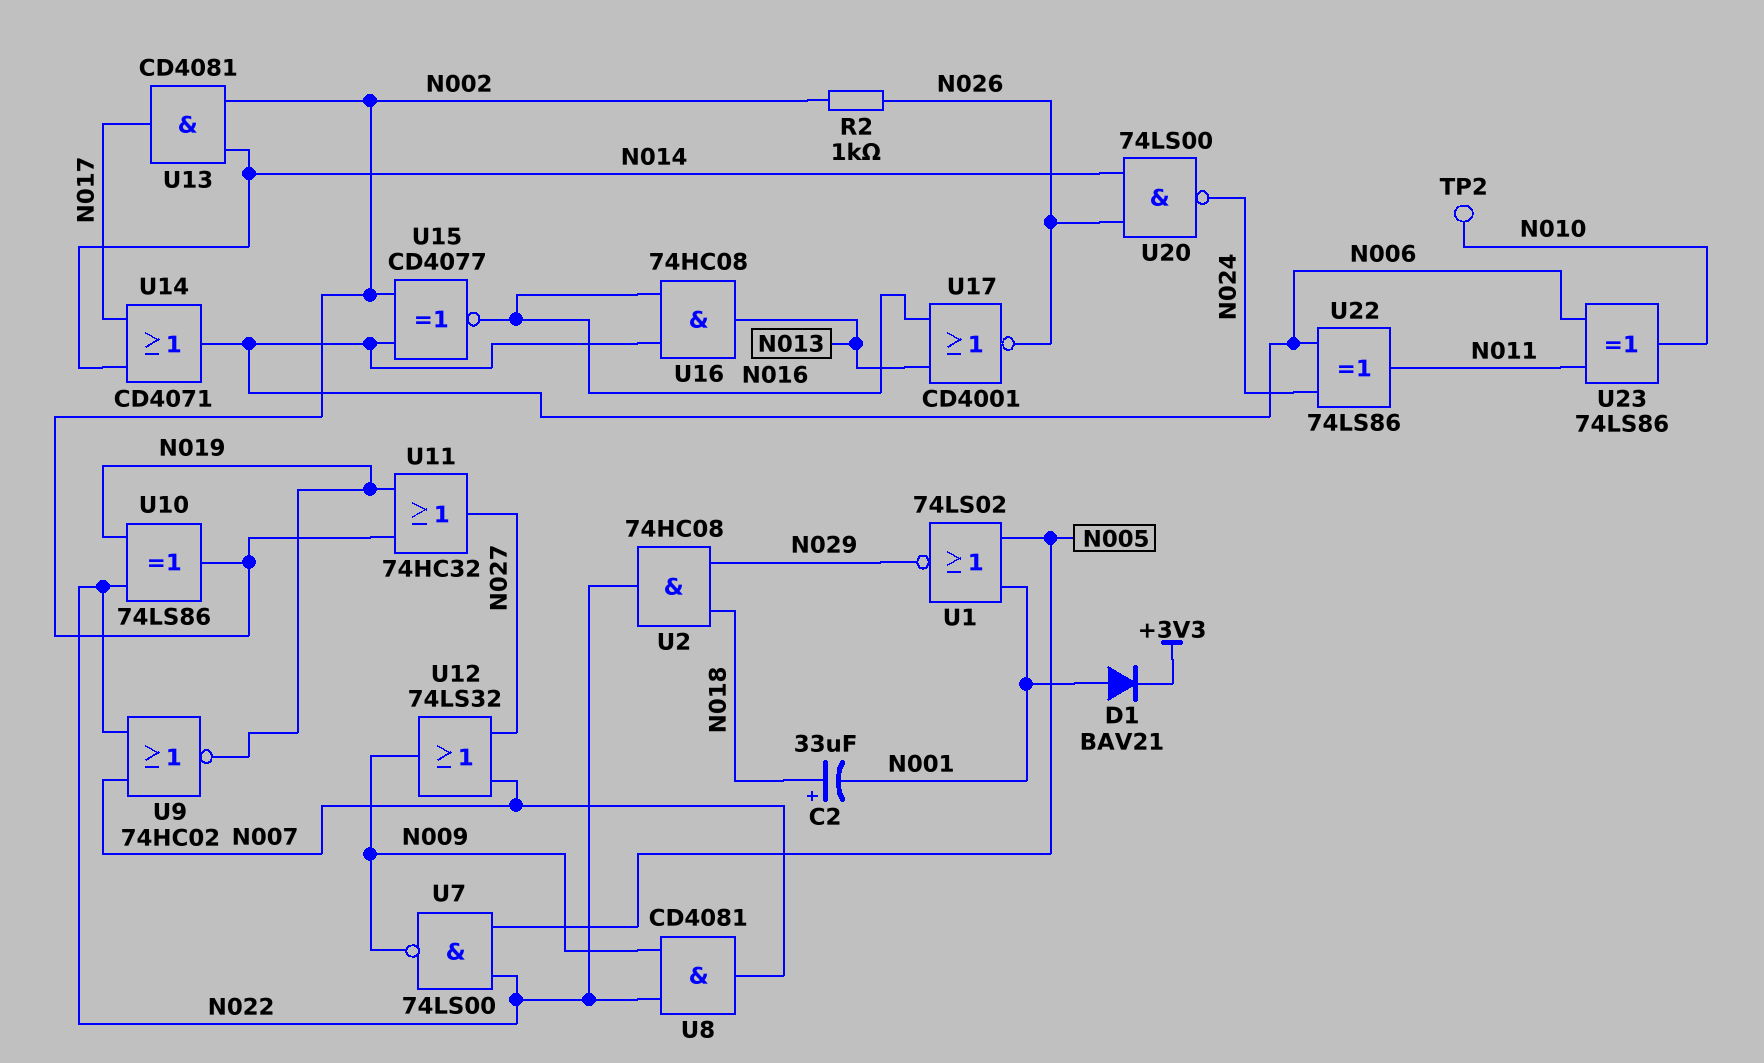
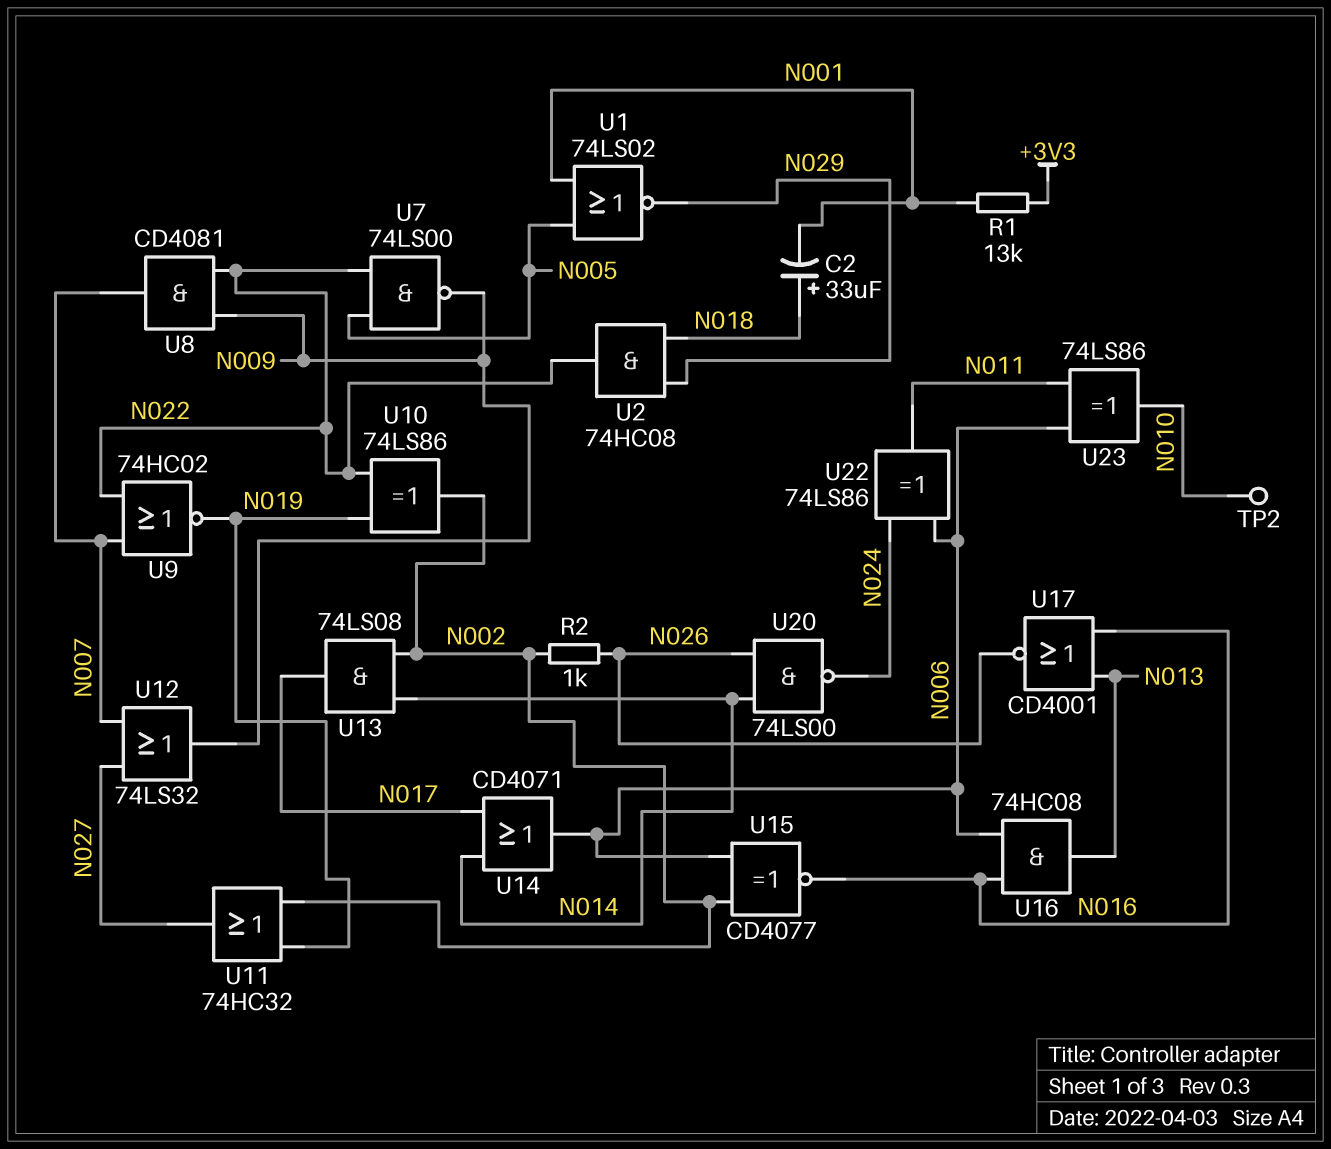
D1: diode BAV21 (A N001, K +3V3) -> none
R1: none -> 13k (+3V3, N001)
U13: AND CD4081 (in N002, in N014, out N017) -> AND 74LS08 (in N002, in N014, out N017)

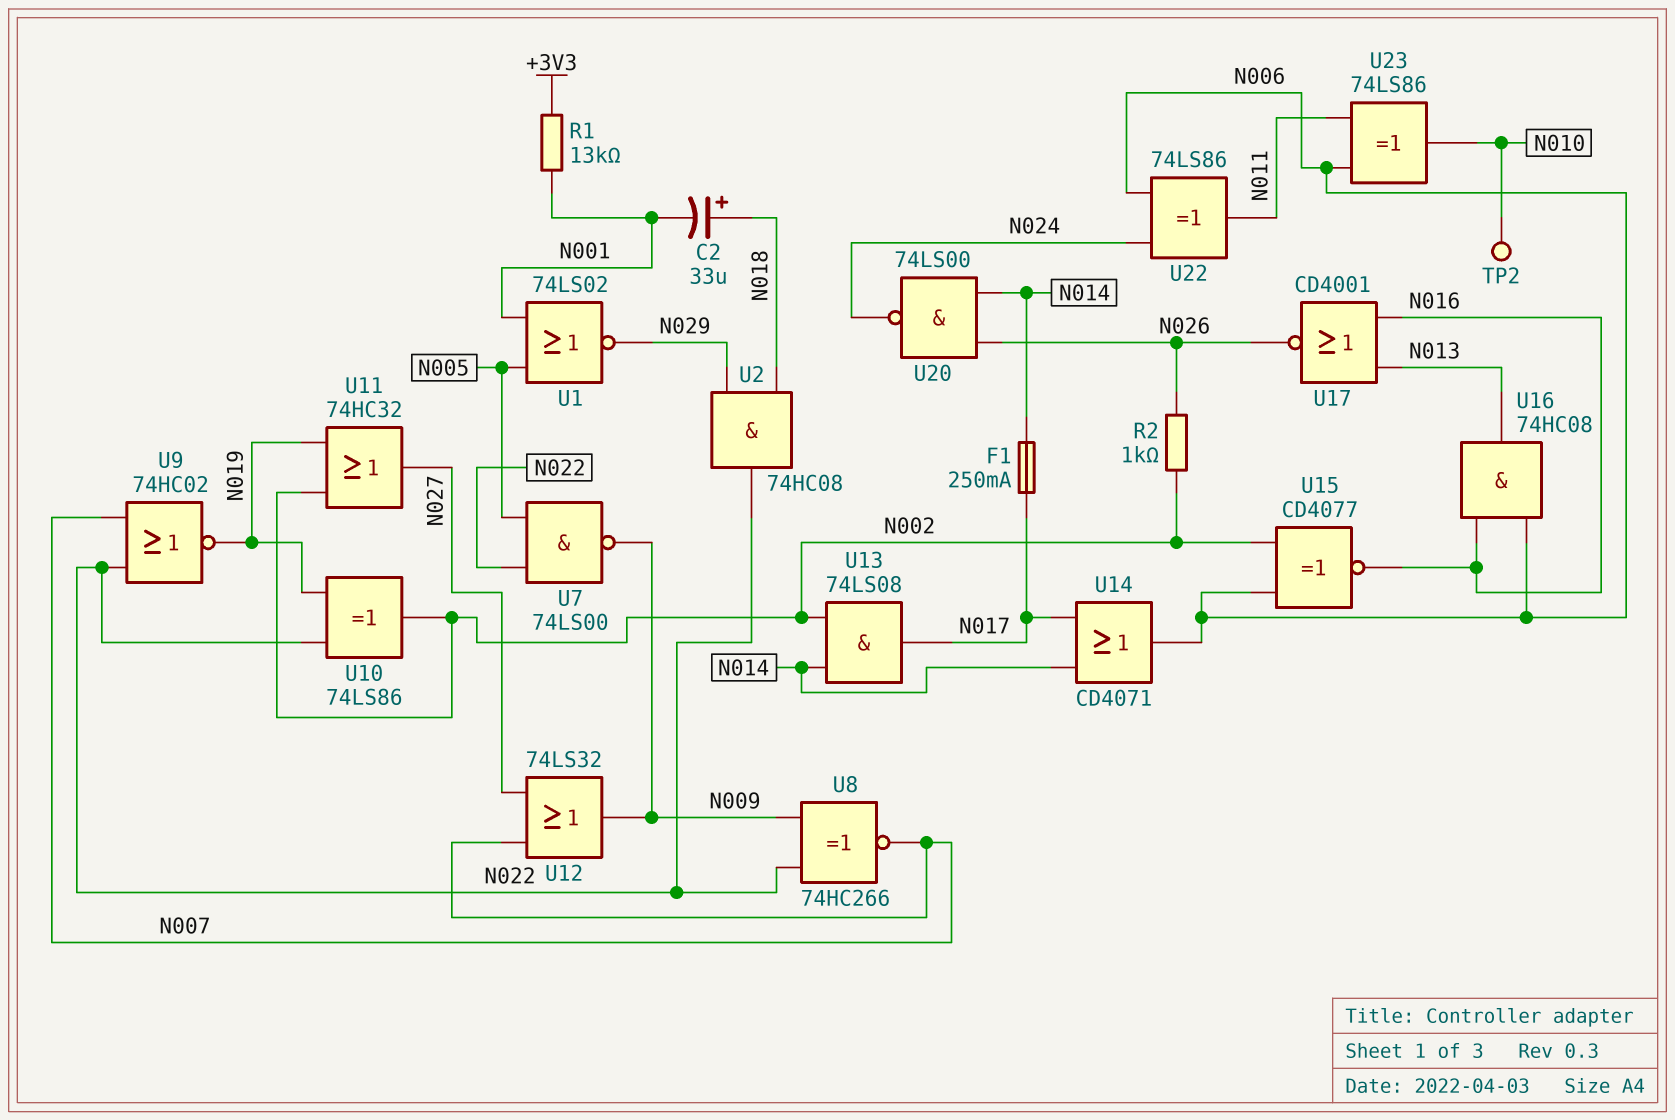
F1: none -> 250mA (N014, N017)
U8: AND CD4081 (in N009, in N022, out N007) -> XNOR 74HC266 (in N009, in N022, out N007)

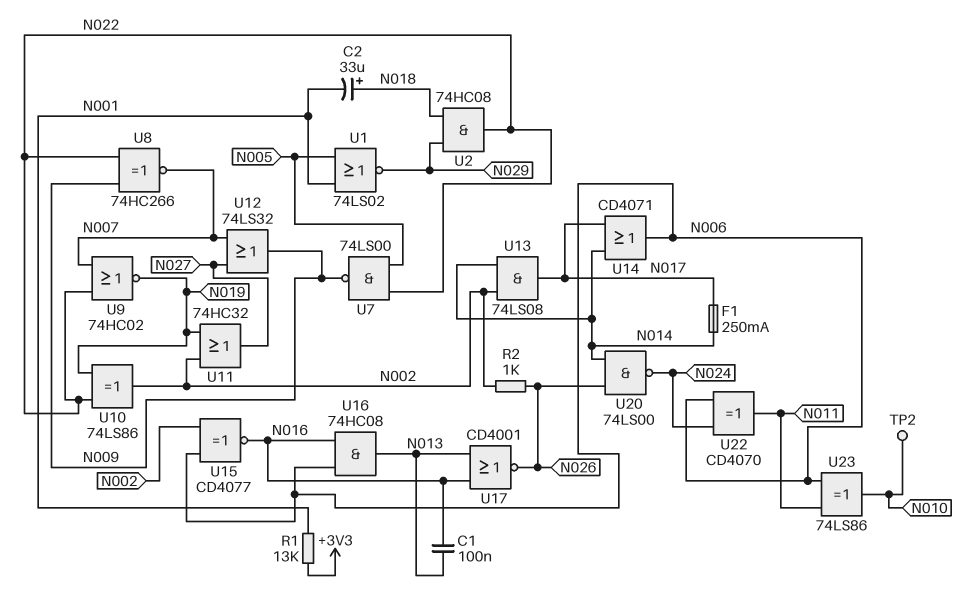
C1: none -> 100nF (N013, N016)
U22: XOR 74LS86 (in N006, in N024, out N011) -> XOR CD4070 (in N006, in N024, out N011)

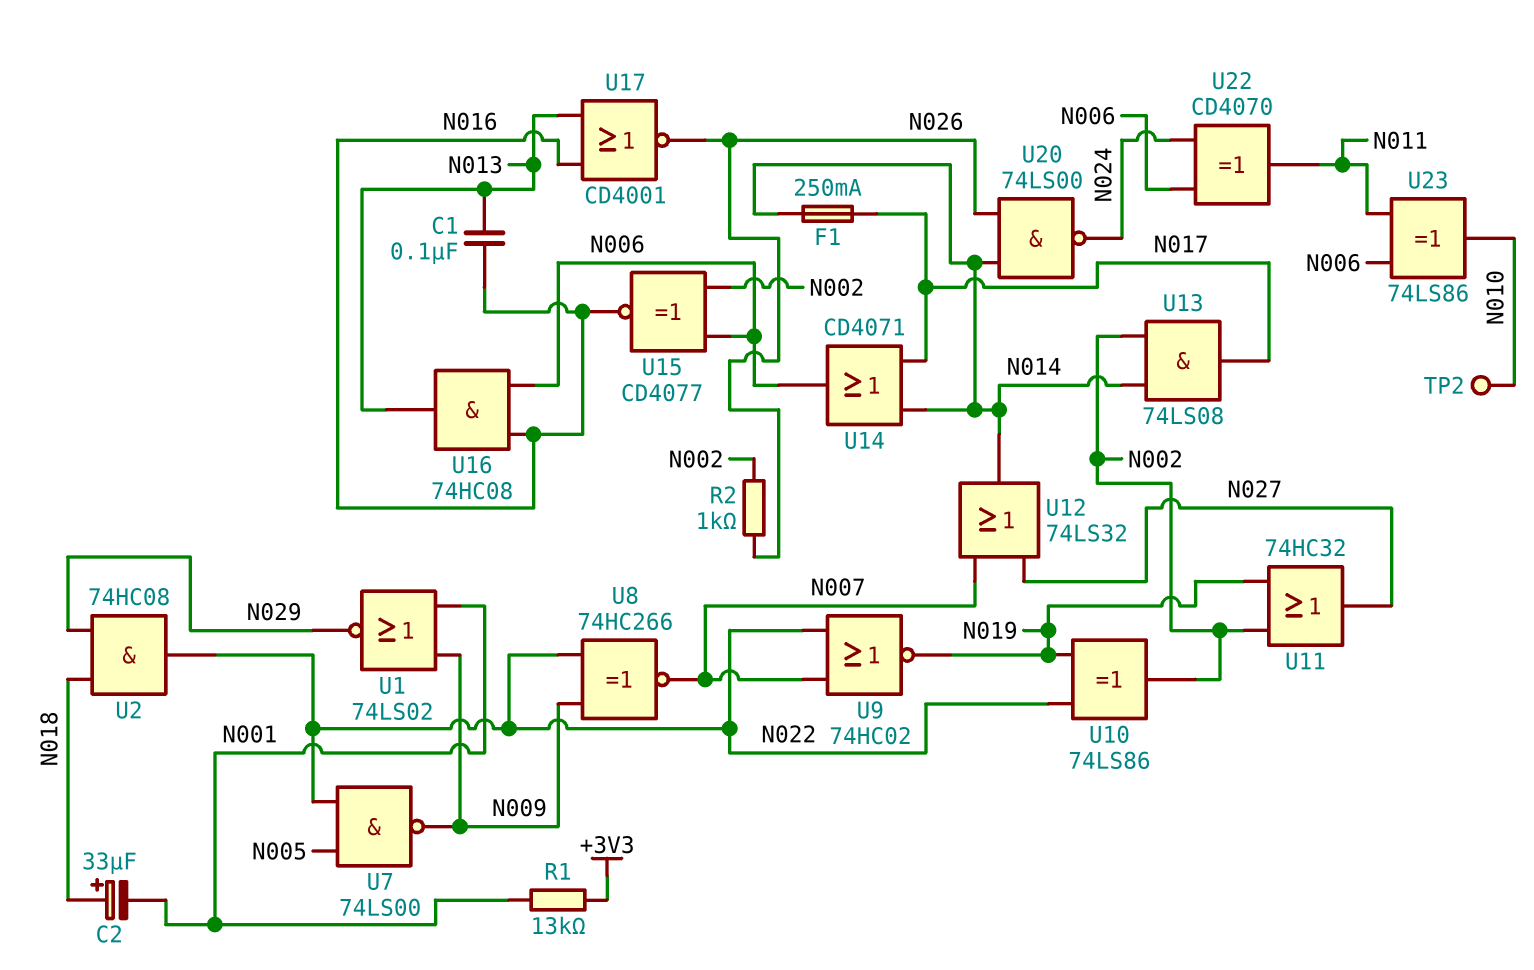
U1: NOR 74LS02 (in N001, in N005, out N029) -> NOR 74LS02 (in N001, in N009, out N029)
U12: OR 74LS32 (in N007, in N027, out N009) -> OR 74LS32 (in N007, in N027, out N014)

